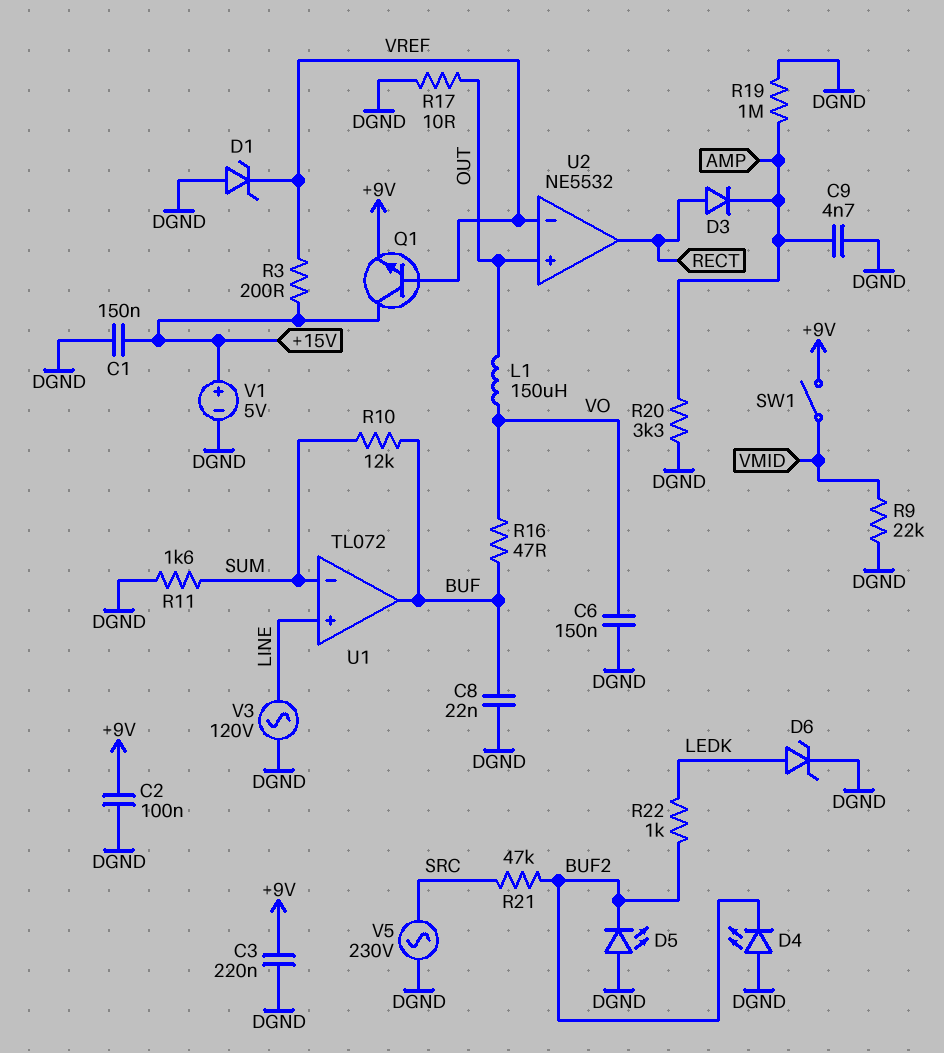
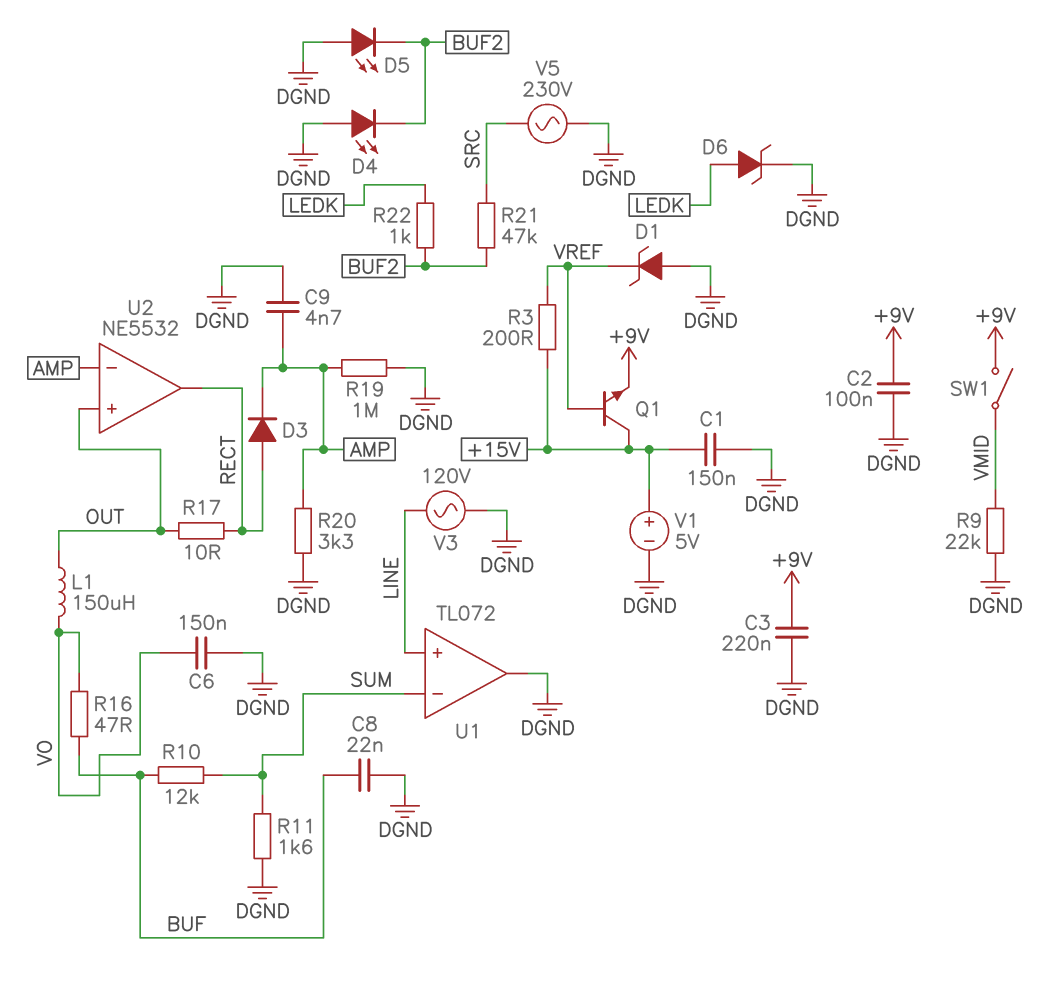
R17: 10 (DGND, OUT) -> 10 (OUT, RECT)
U1 pin out: BUF -> DGND
U2 pin in-: VREF -> AMP

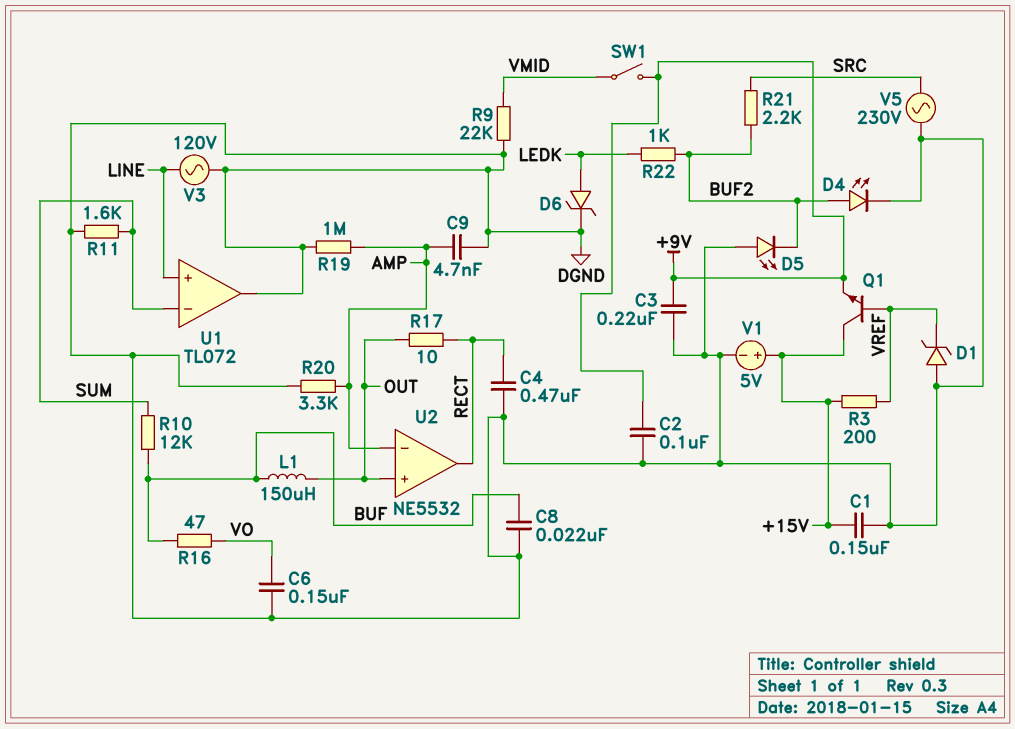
C4: none -> 470nF (DGND, RECT)
D3: diode (A RECT, K AMP) -> none
D4: LED (A DGND, K BUF2) -> LED (A BUF2, K DGND)
L1: 150uH (OUT, VO) -> 150uH (BUF, OUT)
R21: 47k (BUF2, SRC) -> 2.2k (BUF2, SRC)

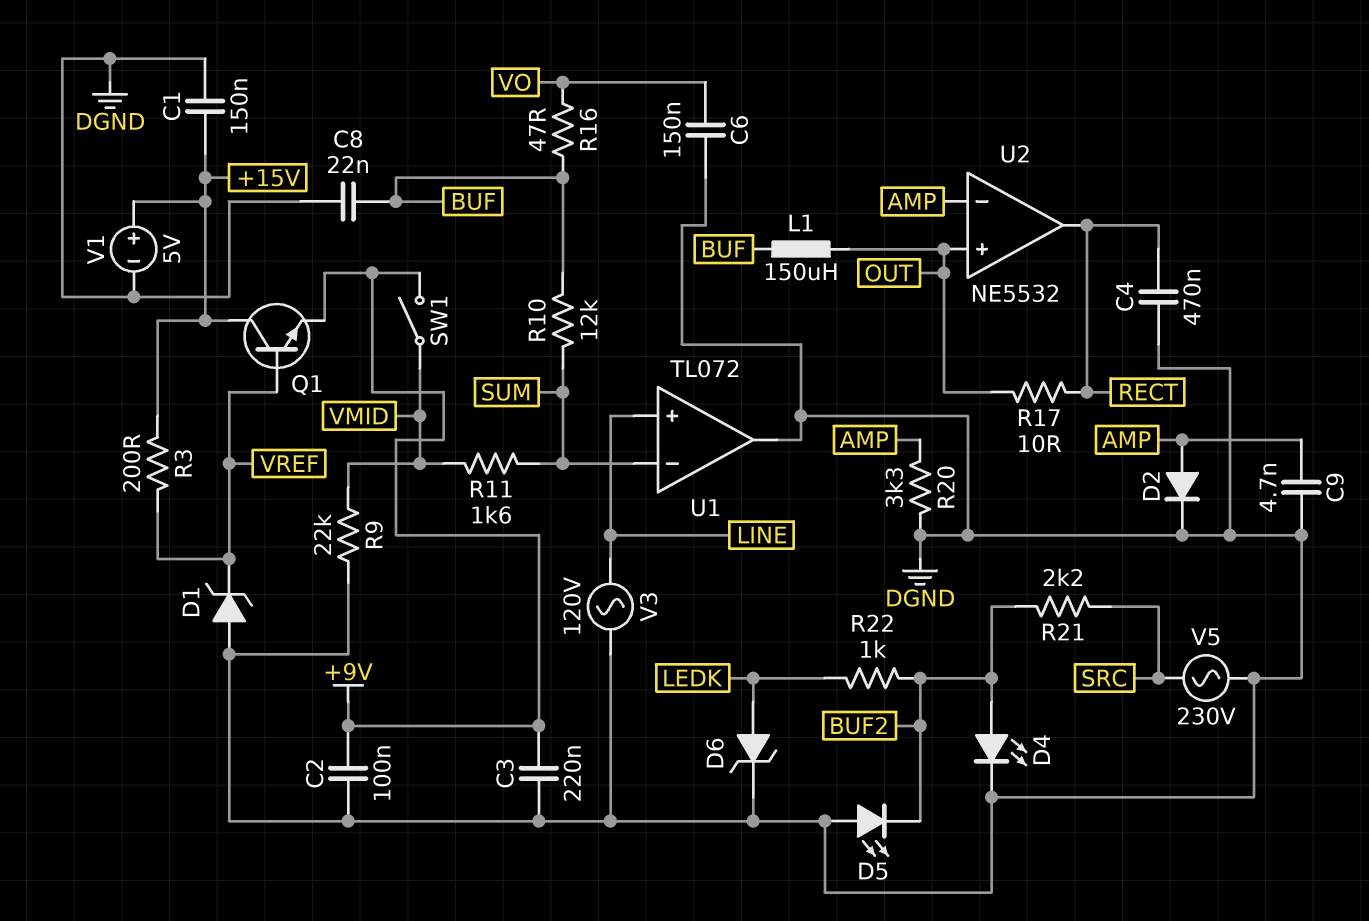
D2: none -> diode (A AMP, K DGND)
R11: 1.6k (DGND, SUM) -> 1.6k (SUM, VMID)
R19: 1M (AMP, DGND) -> none

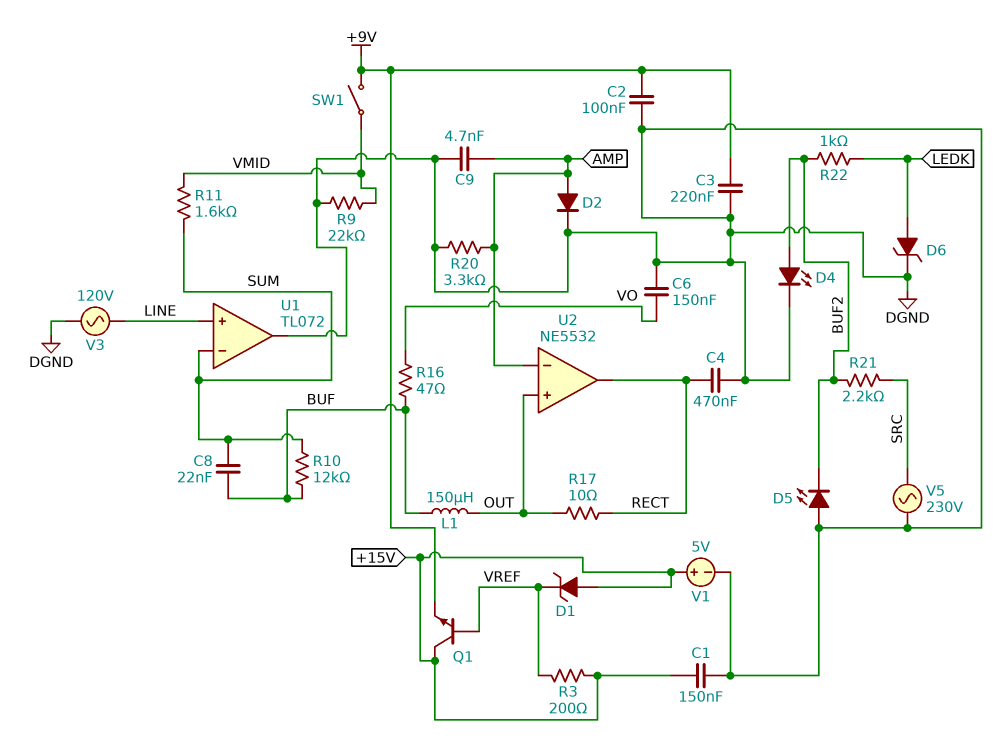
C8: 22nF (BUF, DGND) -> 22nF (BUF, SUM)
D1: zener (A DGND, K VREF) -> zener (A +15V, K VREF)

